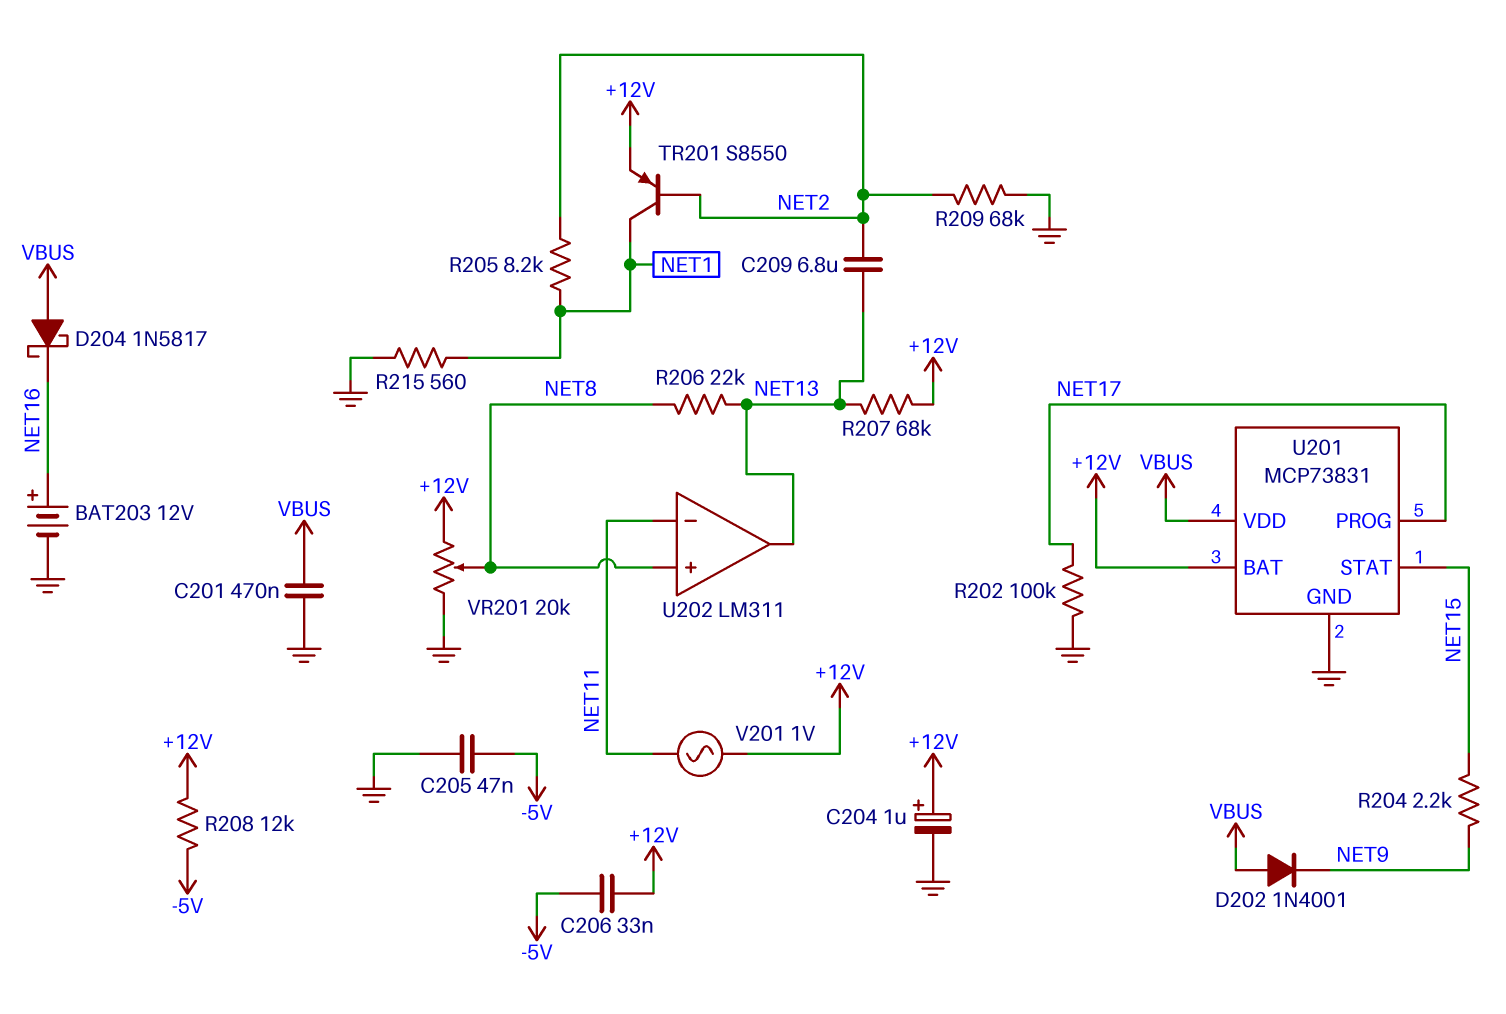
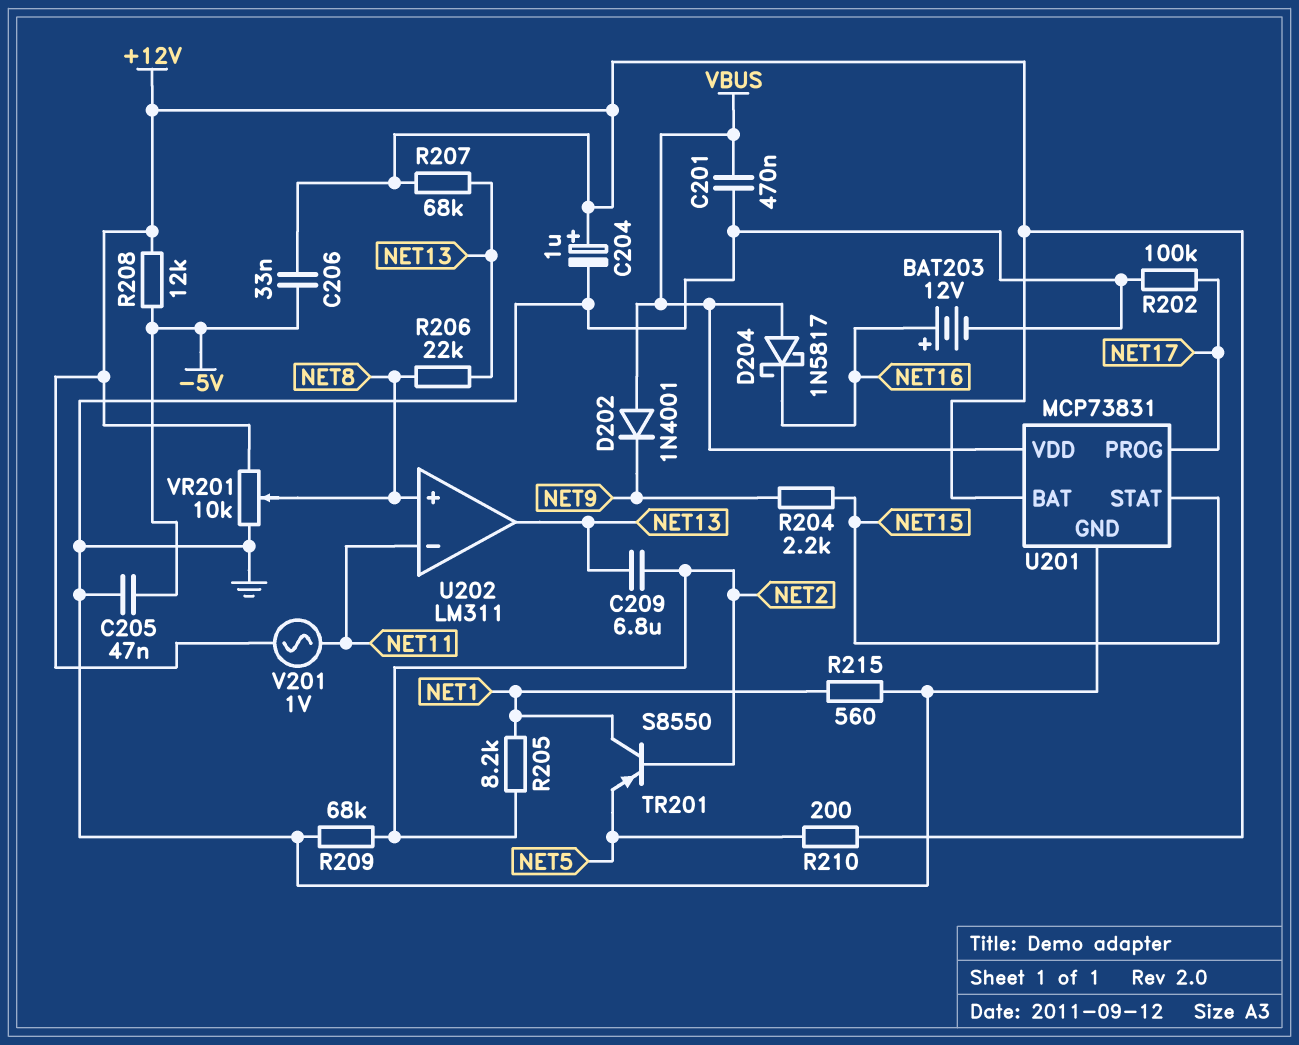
R210: none -> 200 (+12V, NET5)
TR201: PNP S8550 (B NET2, C NET1, E +12V) -> PNP S8550 (B NET2, C NET1, E NET5)
VR201: 20k (+12V, GND, wiper NET8) -> 10k (+12V, GND, wiper NET8)

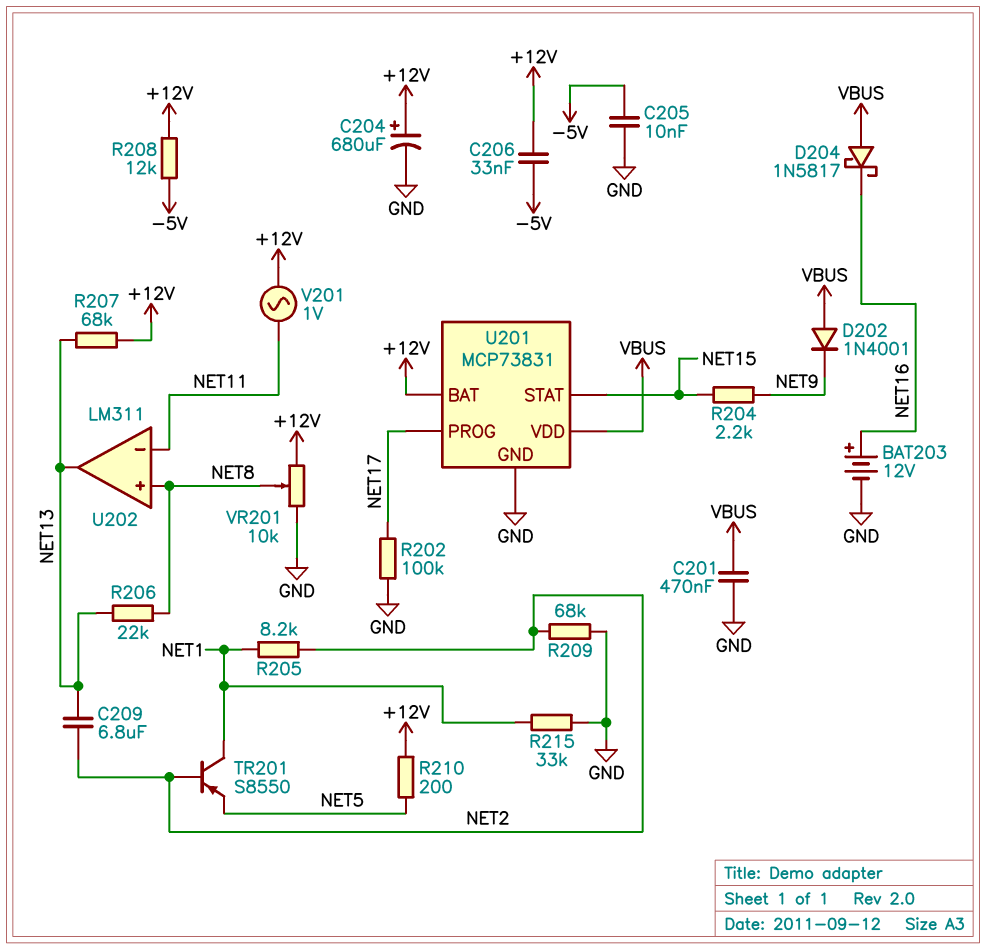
C204: 1uF (plus +12V, minus GND) -> 680uF (plus +12V, minus GND)
C205: 47nF (-5V, GND) -> 10nF (-5V, GND)
R215: 560 (GND, NET1) -> 33k (GND, NET1)

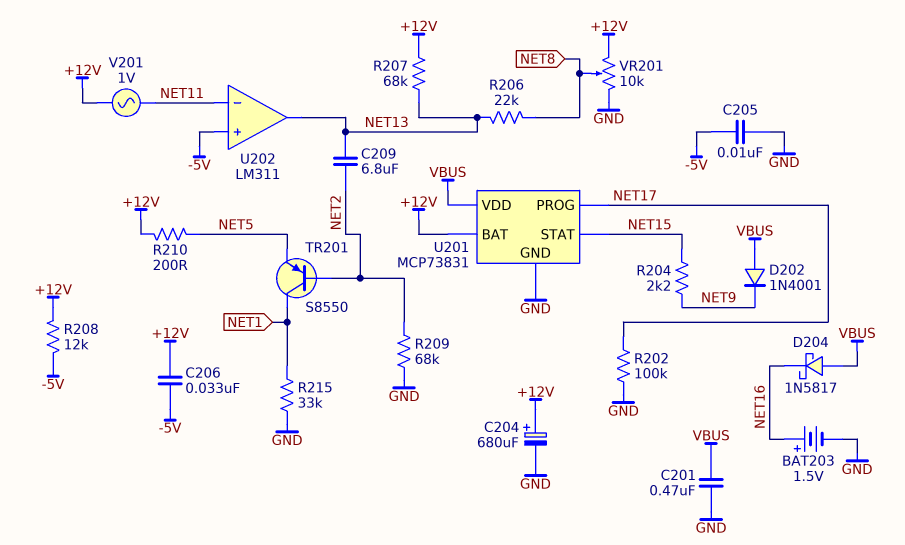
BAT203: 12V (plus NET16, minus GND) -> 1.5V (plus NET16, minus GND)
R205: 8.2k (NET1, NET2) -> none
U202 pin in+: NET8 -> -5V

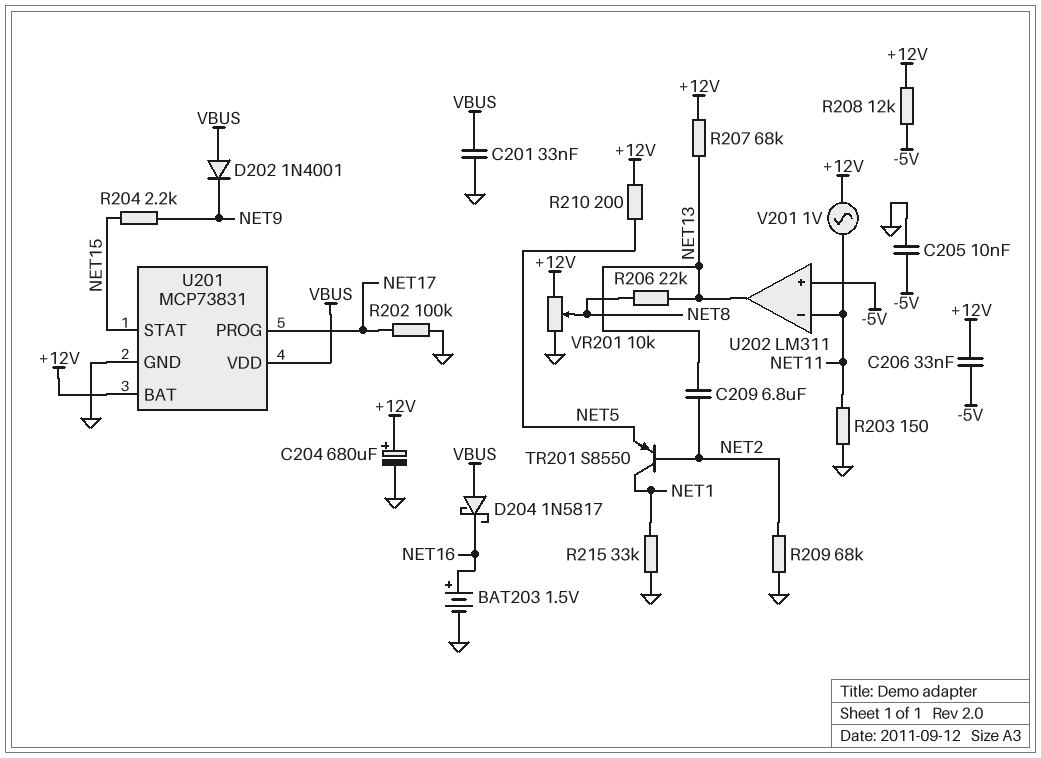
C201: 470nF (GND, VBUS) -> 33nF (GND, VBUS)
R203: none -> 150 (GND, NET11)

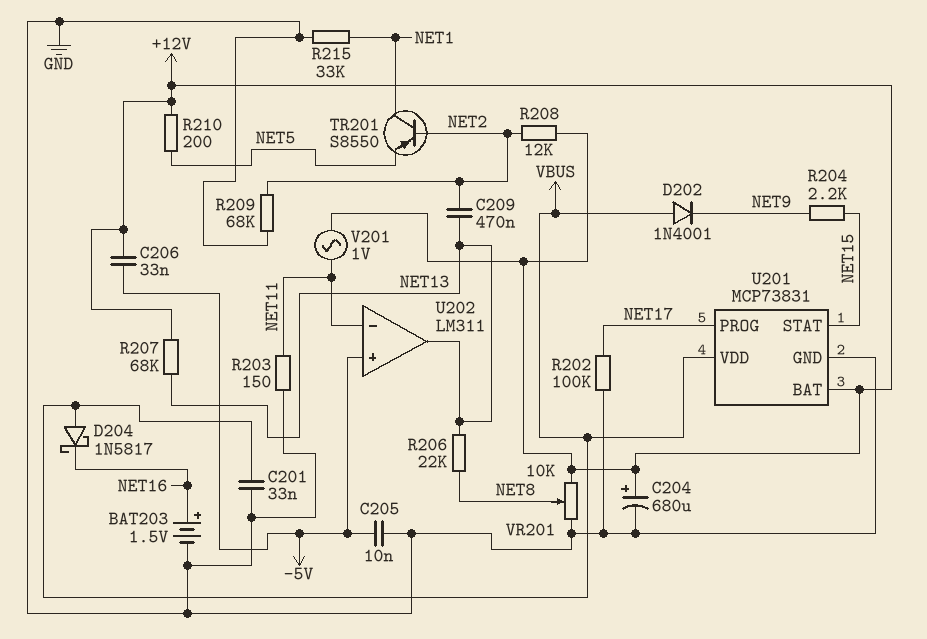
C209: 6.8uF (NET2, NET13) -> 470nF (NET2, NET13)
R208: 12k (+12V, -5V) -> 12k (+12V, NET2)

